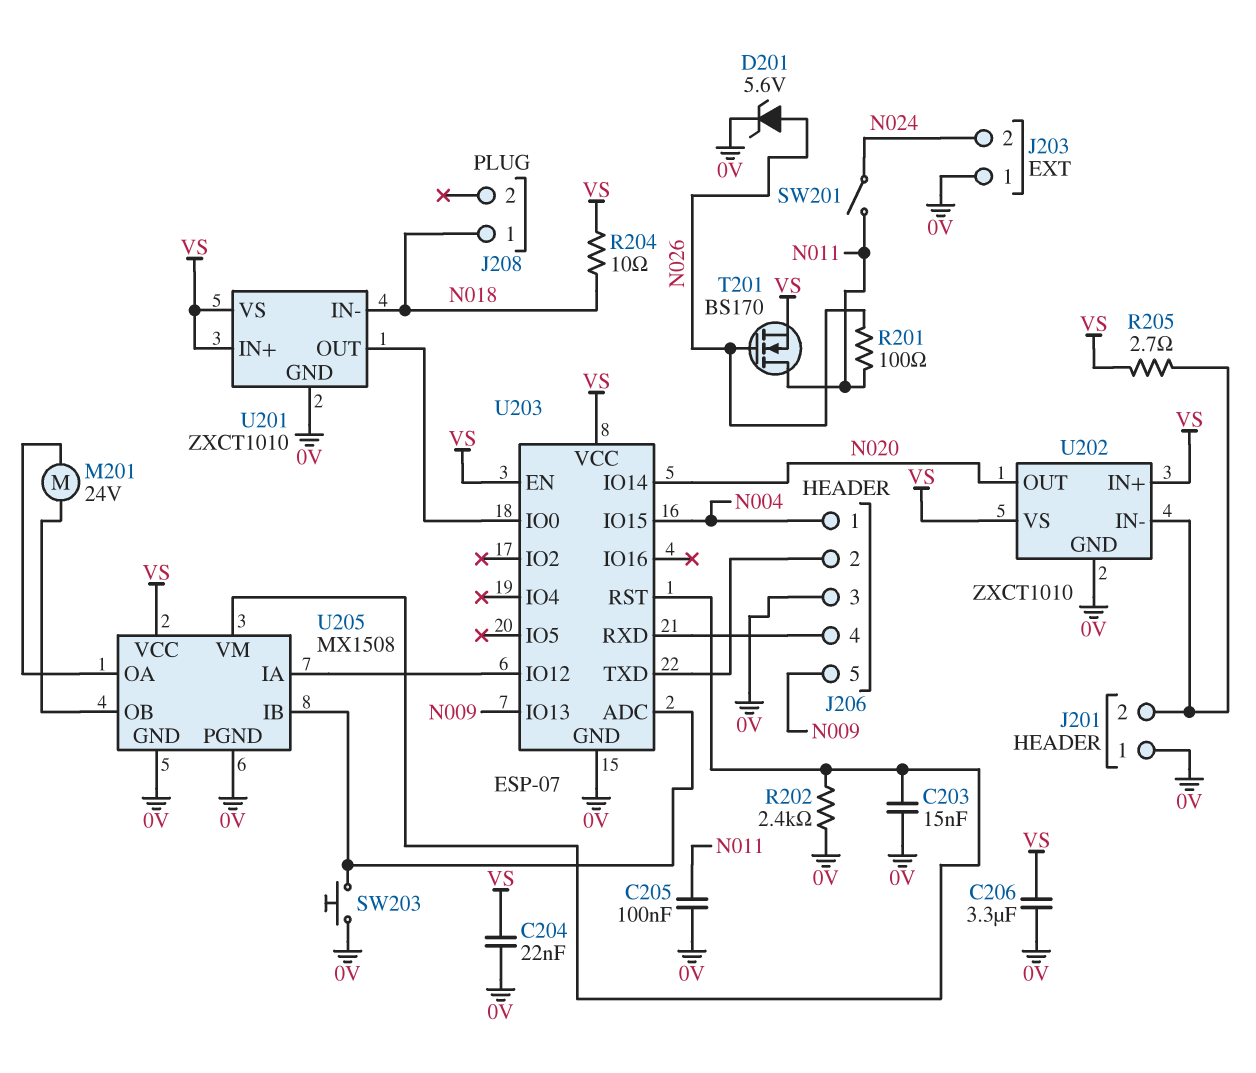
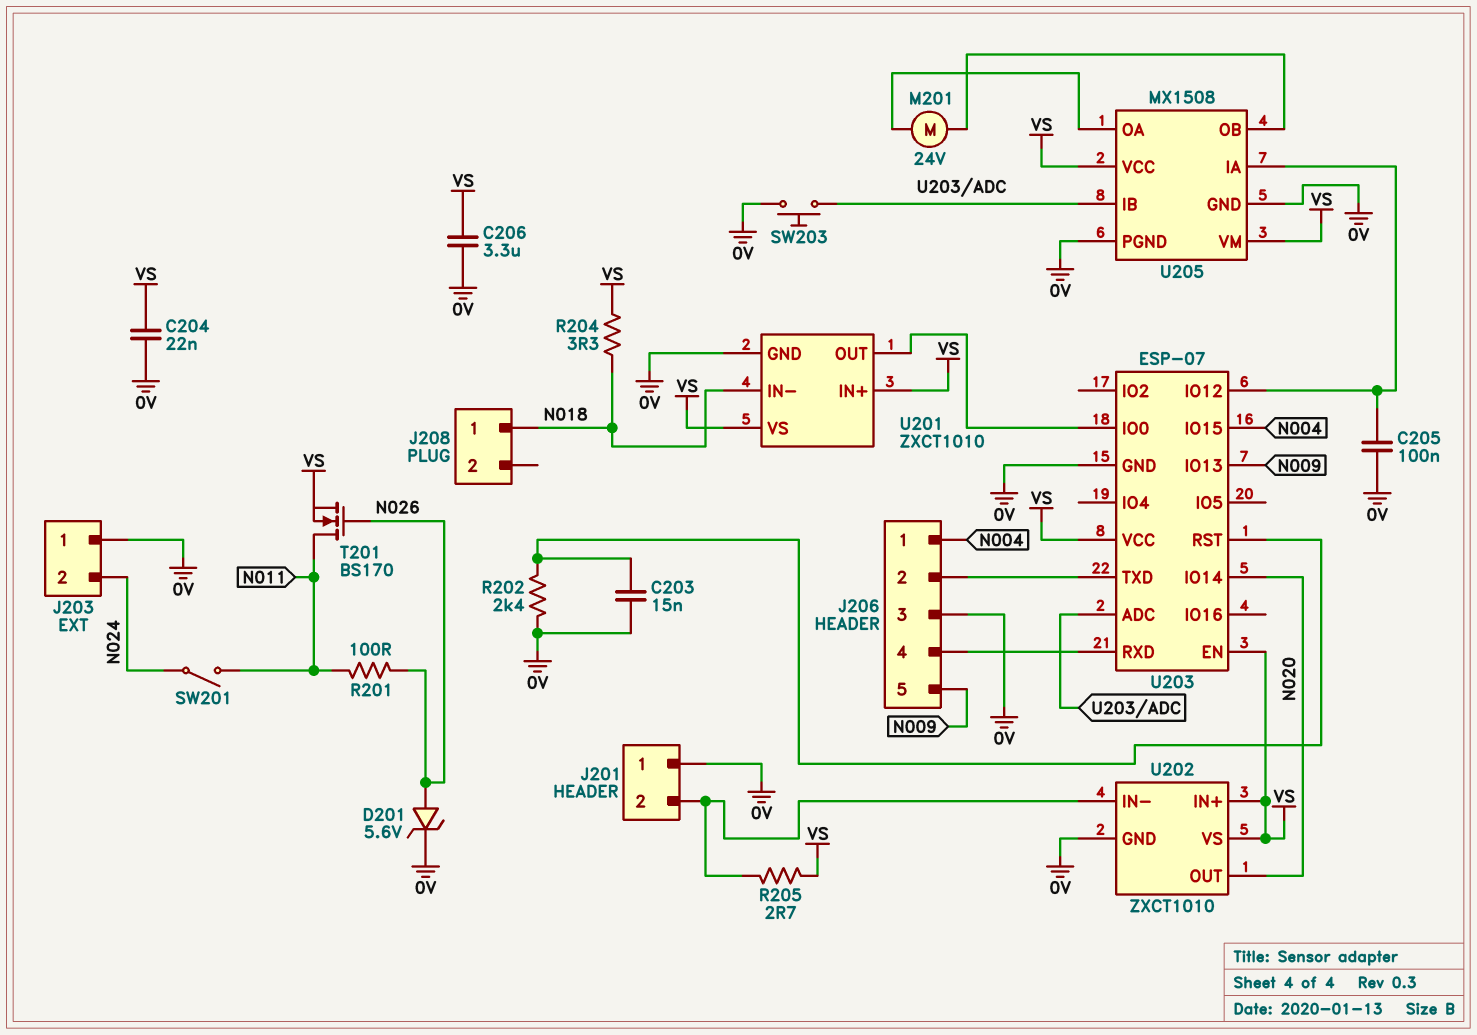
C205: 100nF (0V, N011) -> 100nF (0V, U203/IO12)
R204: 10 (N018, VS) -> 3.3 (N018, VS)
U205 pin VM: U203/RST -> VS

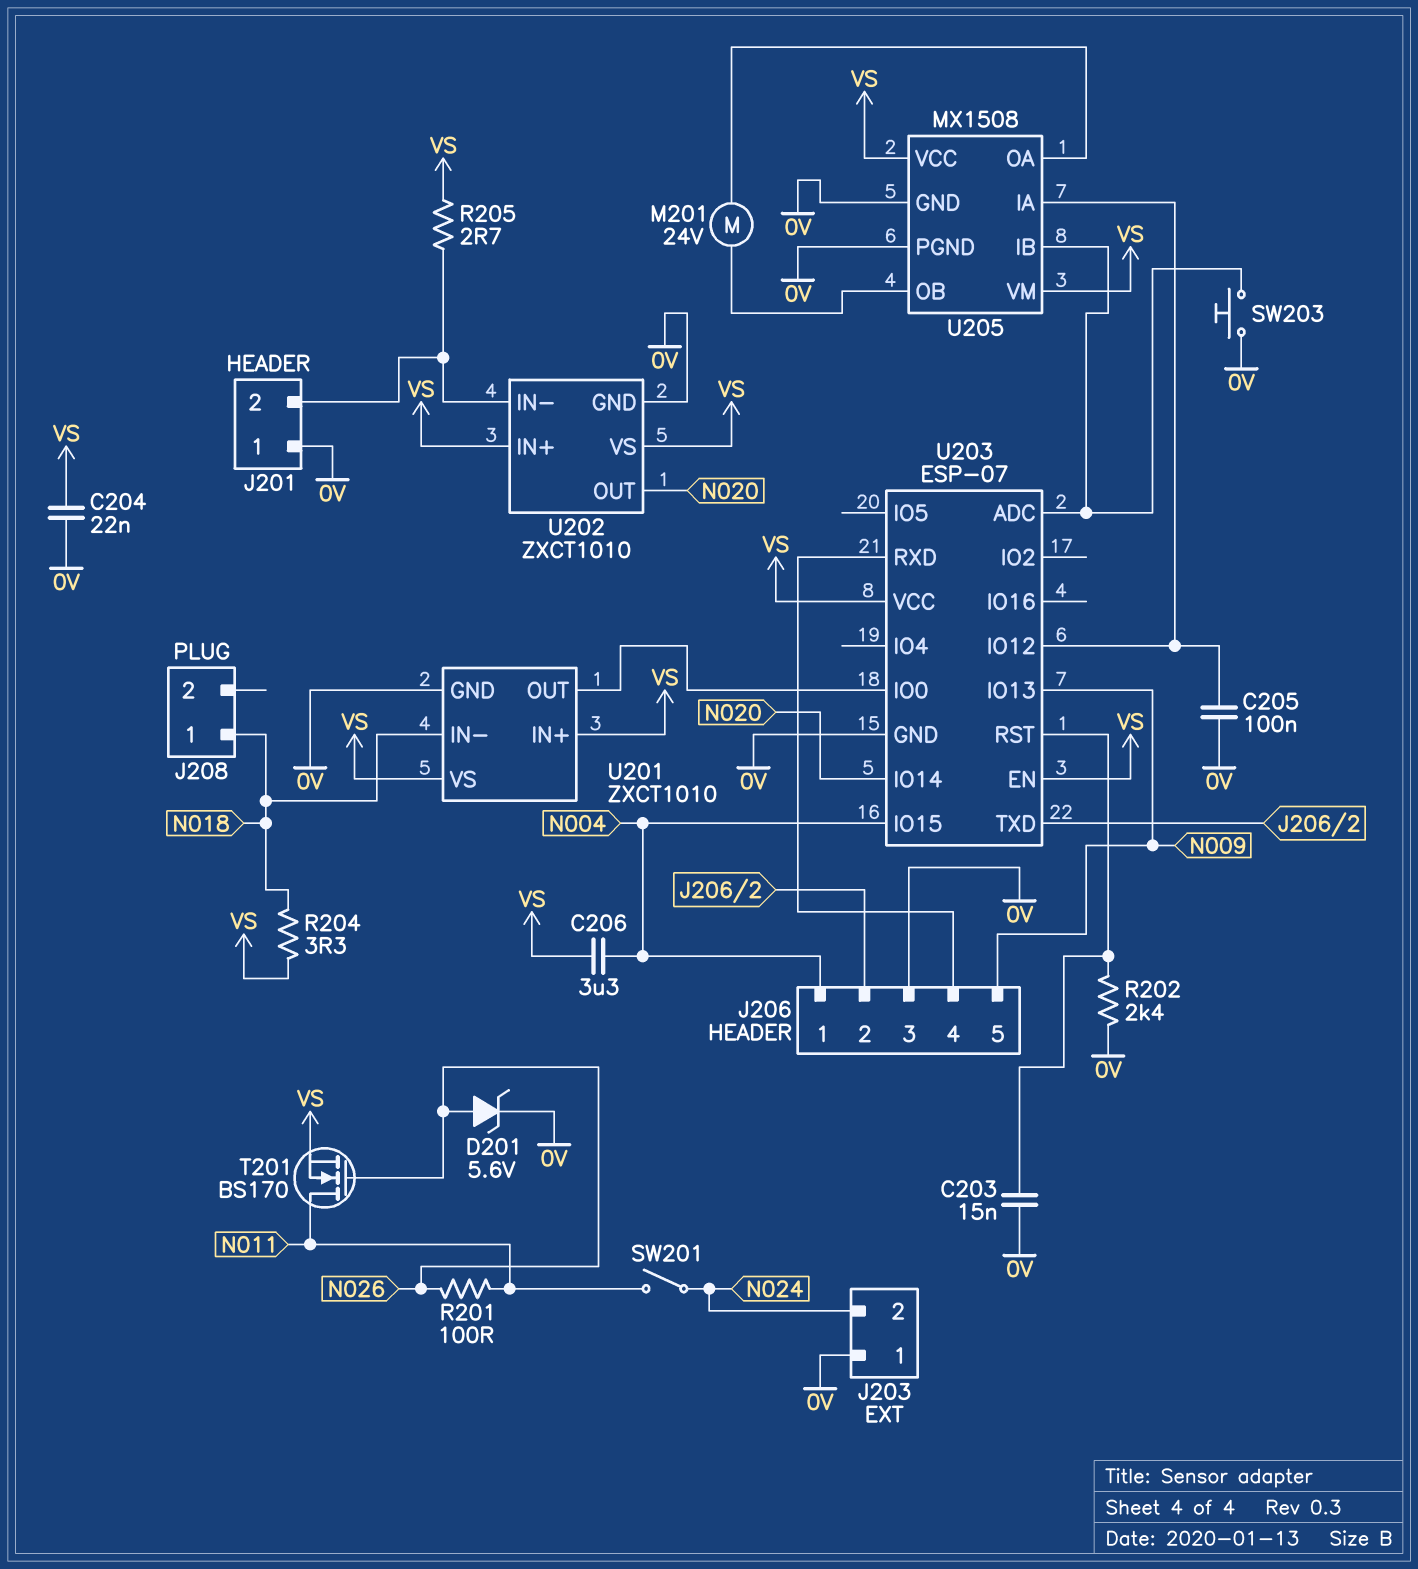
C206: 3.3uF (0V, VS) -> 3.3uF (N004, VS)

